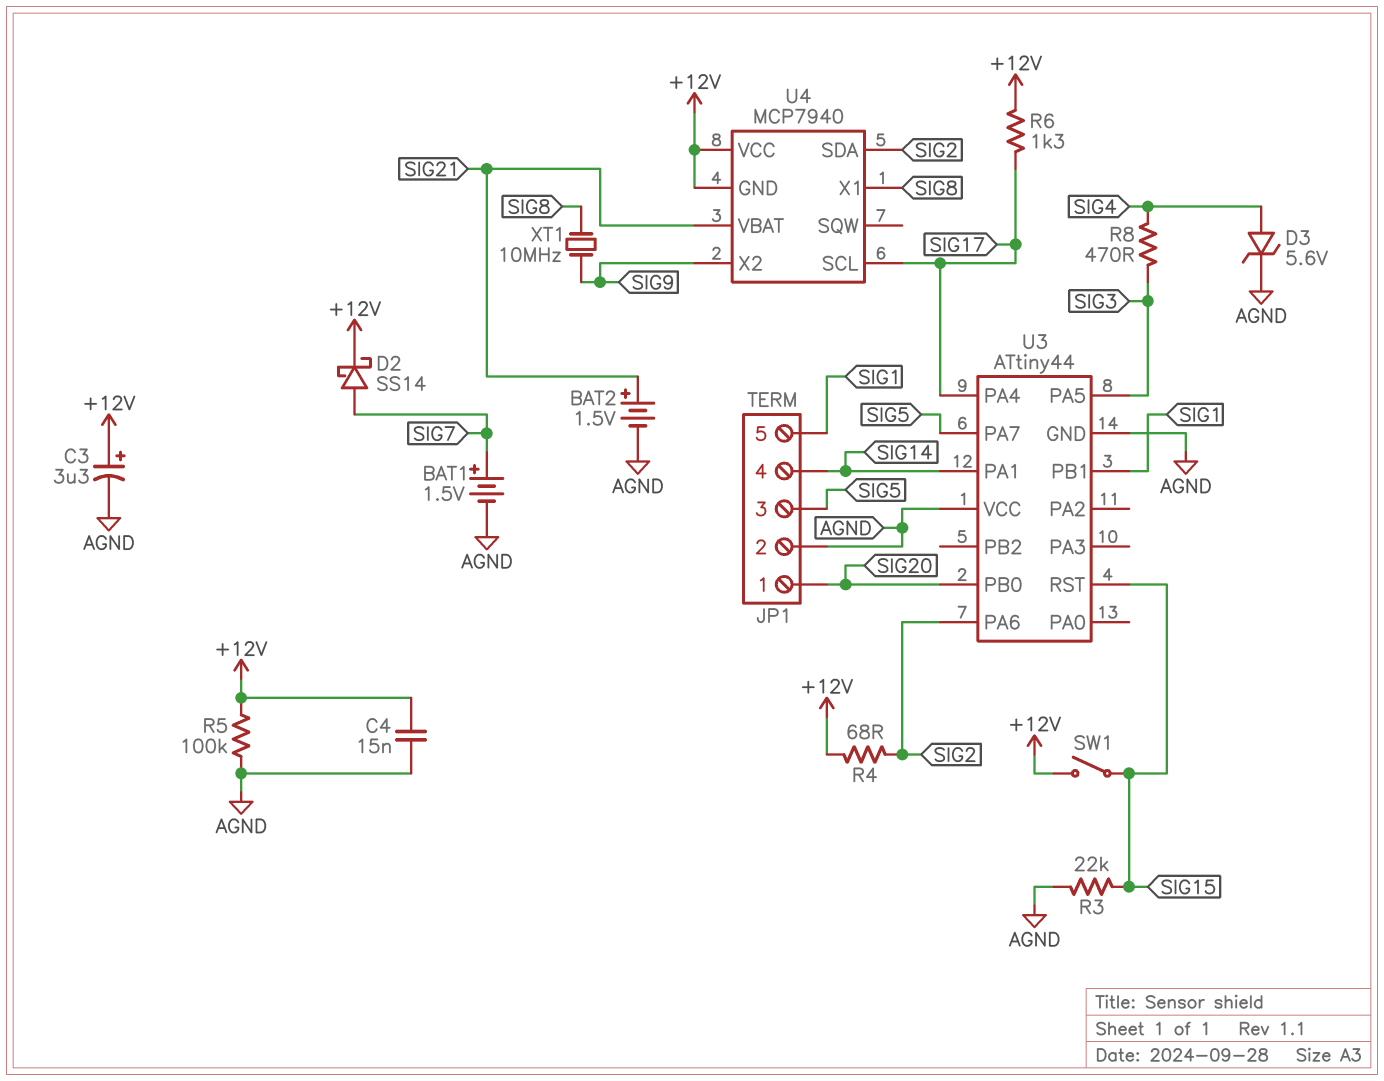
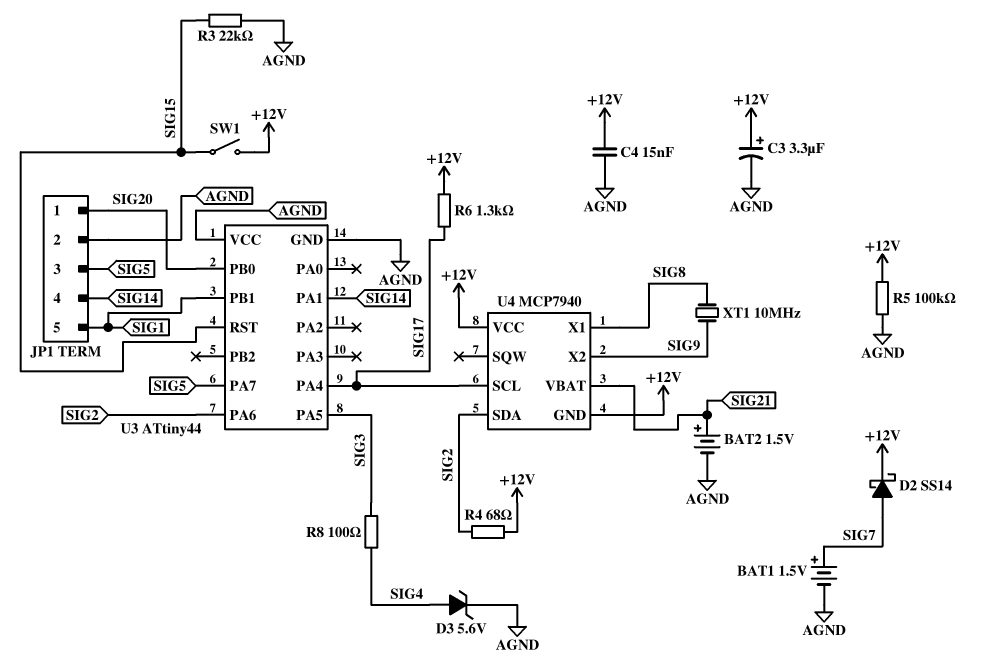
R8: 470 (SIG3, SIG4) -> 100 (SIG3, SIG4)

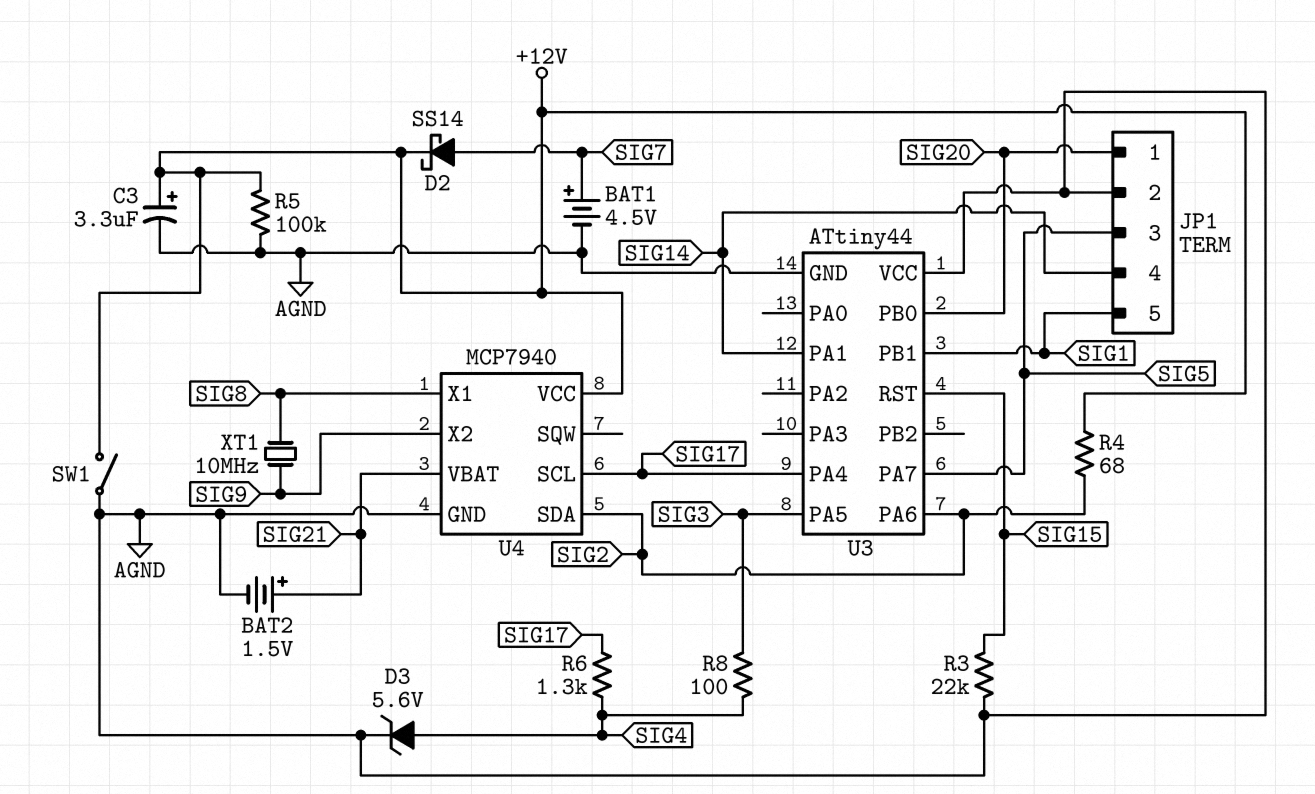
BAT1: 1.5V (plus SIG7, minus AGND) -> 4.5V (plus SIG7, minus AGND)
C4: 15nF (+12V, AGND) -> none
R6: 1.3k (+12V, SIG17) -> 1.3k (SIG4, SIG17)
SW1: switch (+12V, SIG15) -> switch (+12V, AGND)
U4 pin GND: +12V -> AGND

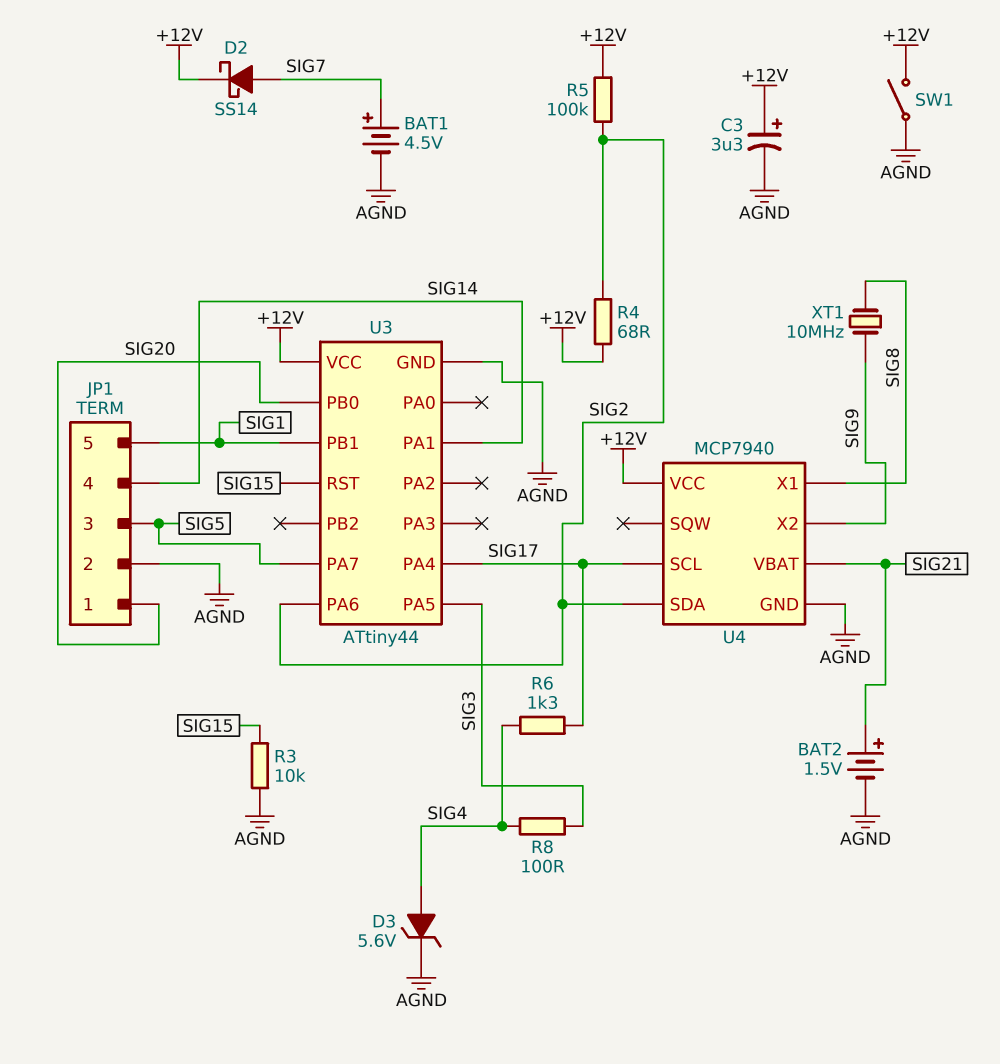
R3: 22k (AGND, SIG15) -> 10k (AGND, SIG15)
R5: 100k (+12V, AGND) -> 100k (+12V, SIG2)
U3 pin VCC: AGND -> +12V

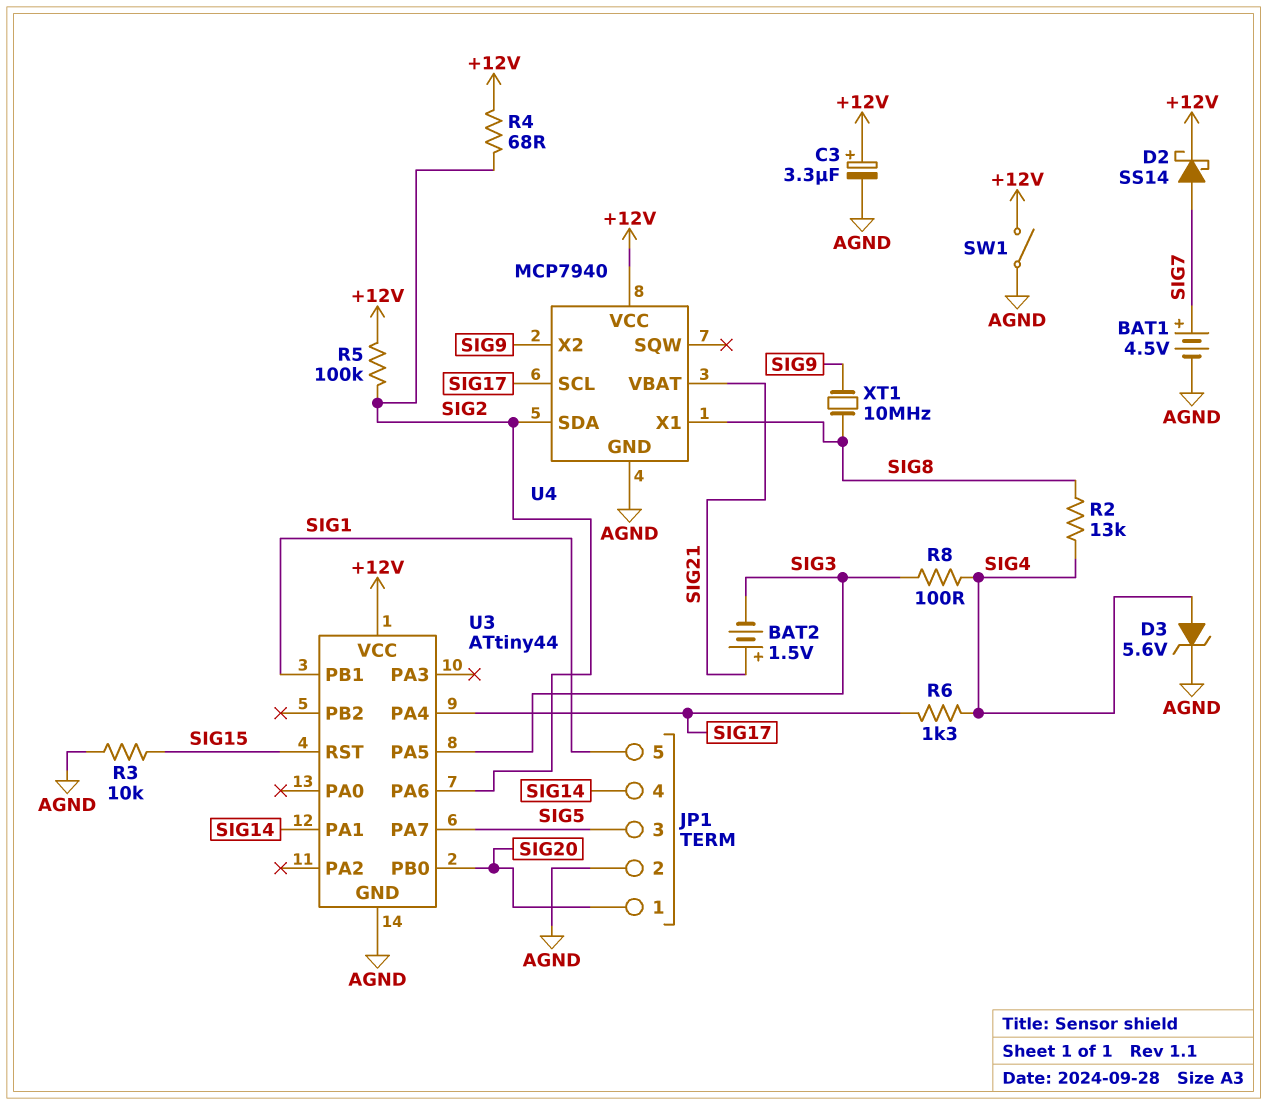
BAT2: 1.5V (plus SIG21, minus AGND) -> 1.5V (plus SIG21, minus SIG3)
R2: none -> 13k (SIG4, SIG8)

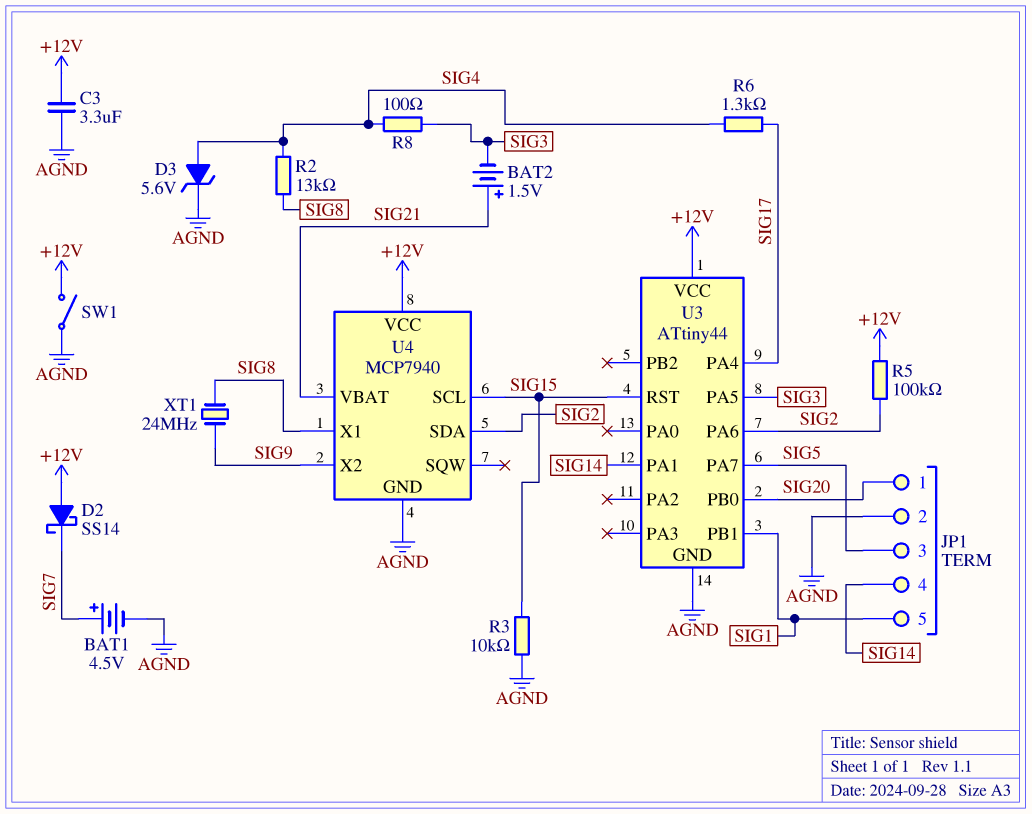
C3: 3.3uF (plus +12V, minus AGND) -> 3.3uF (+12V, AGND)
D2: schottky SS14 (A SIG7, K +12V) -> schottky SS14 (A +12V, K SIG7)
R4: 68 (+12V, SIG2) -> none
U4 pin SCL: SIG17 -> SIG15
XT1: 10MHz (SIG8, SIG9) -> 24MHz (SIG8, SIG9)

